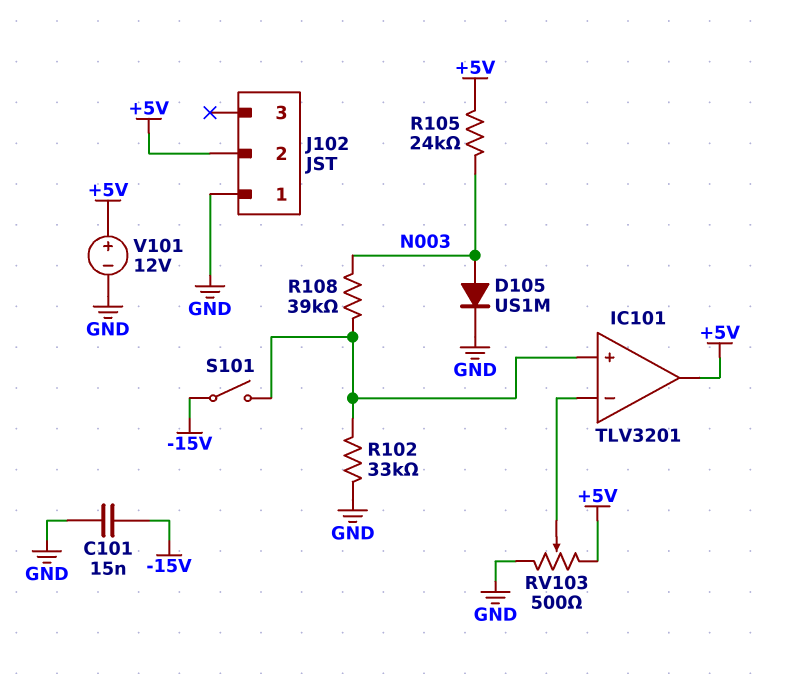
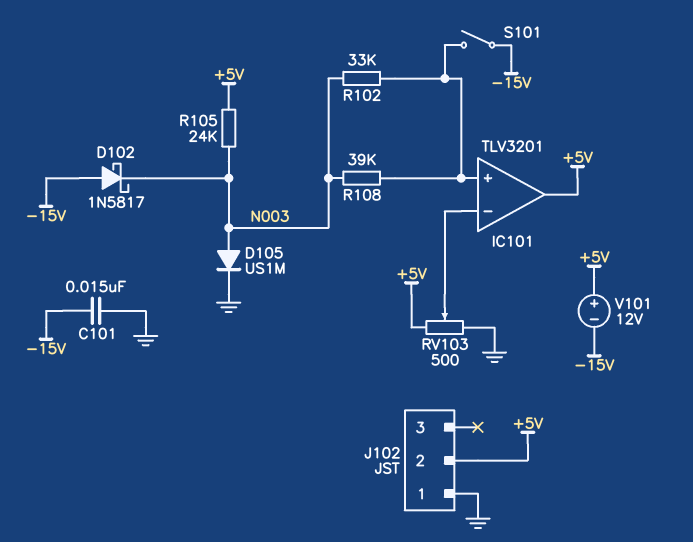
D102: none -> schottky 1N5817 (A -15V, K N003)
R102: 33k (GND, IC101/in+) -> 33k (IC101/in+, N003)
V101: 12V (plus +5V, minus GND) -> 12V (plus +5V, minus -15V)

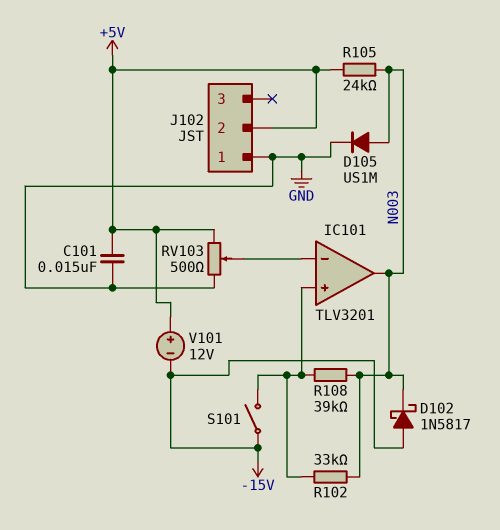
C101: 15nF (-15V, GND) -> 15nF (+5V, GND)
IC101 pin out: +5V -> N003

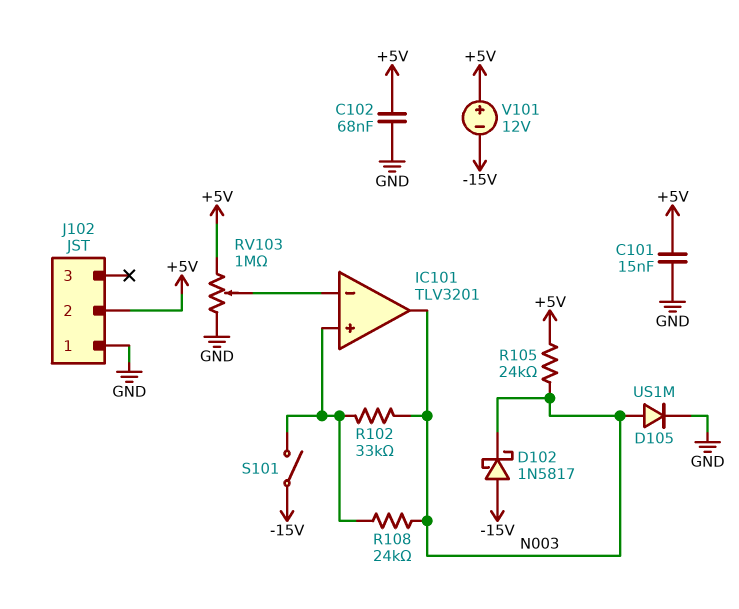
C102: none -> 68nF (+5V, GND)
R108: 39k (IC101/in+, N003) -> 24k (IC101/in+, N003)
RV103: 500 (+5V, GND, wiper IC101/in-) -> 1M (+5V, GND, wiper IC101/in-)

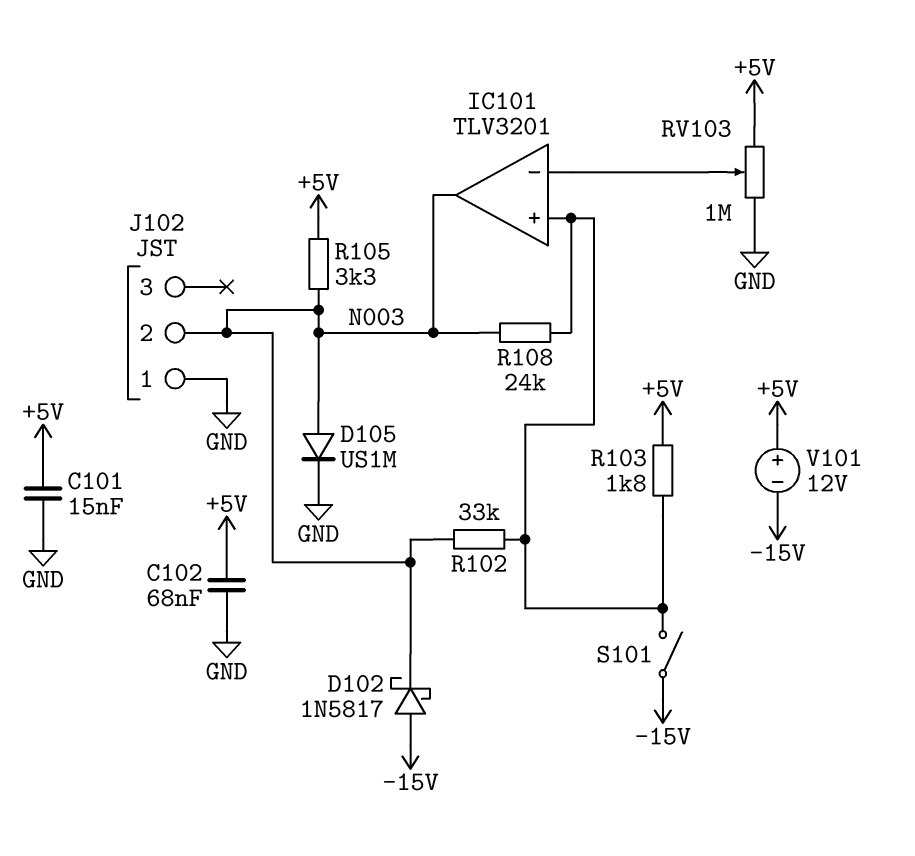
J102 pin 2: +5V -> N003
R103: none -> 1.8k (+5V, IC101/in+)
R105: 24k (+5V, N003) -> 3.3k (+5V, N003)

